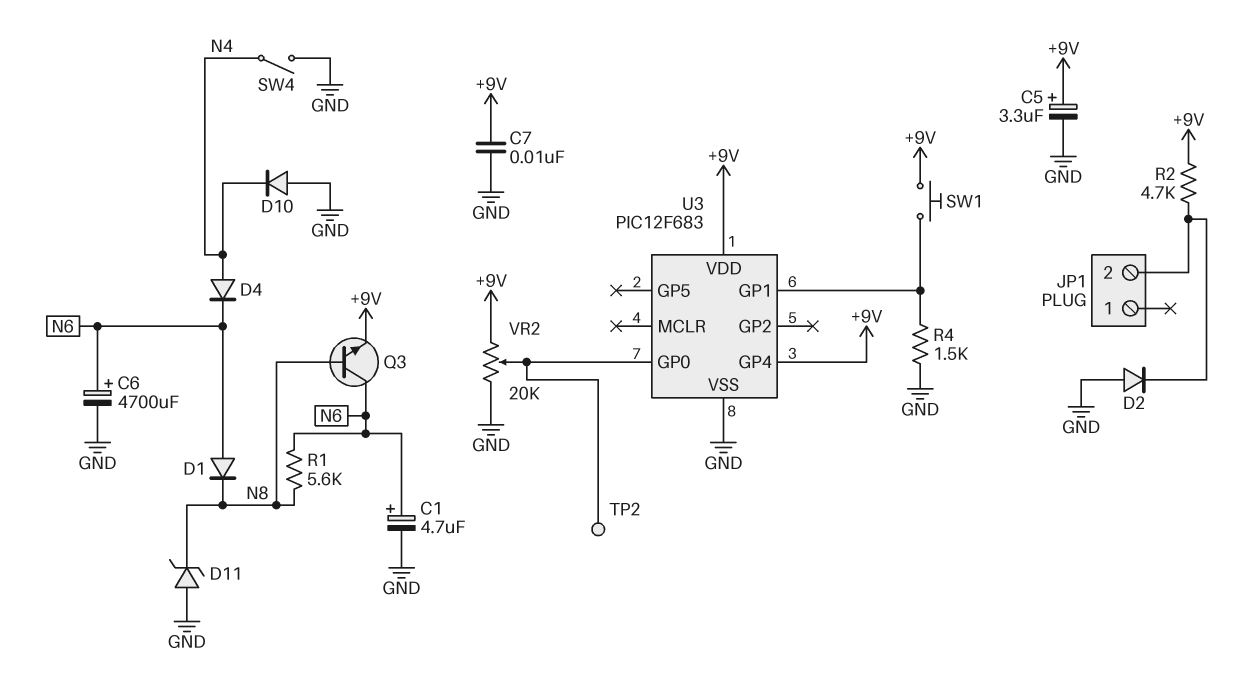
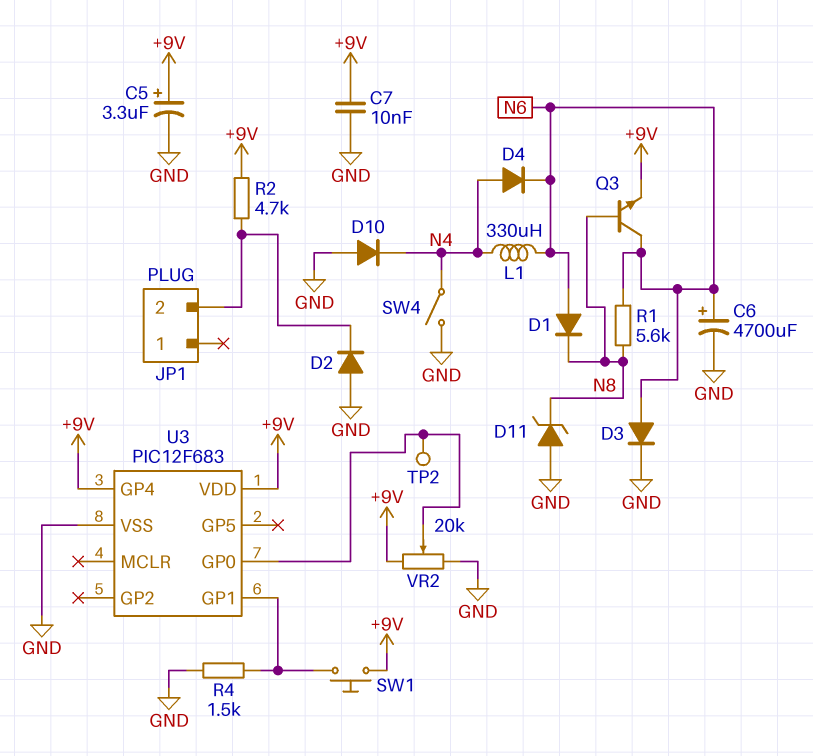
C1: 4.7uF (plus N6, minus GND) -> none
D3: none -> diode (A N6, K GND)
L1: none -> 330uH (N4, N6)

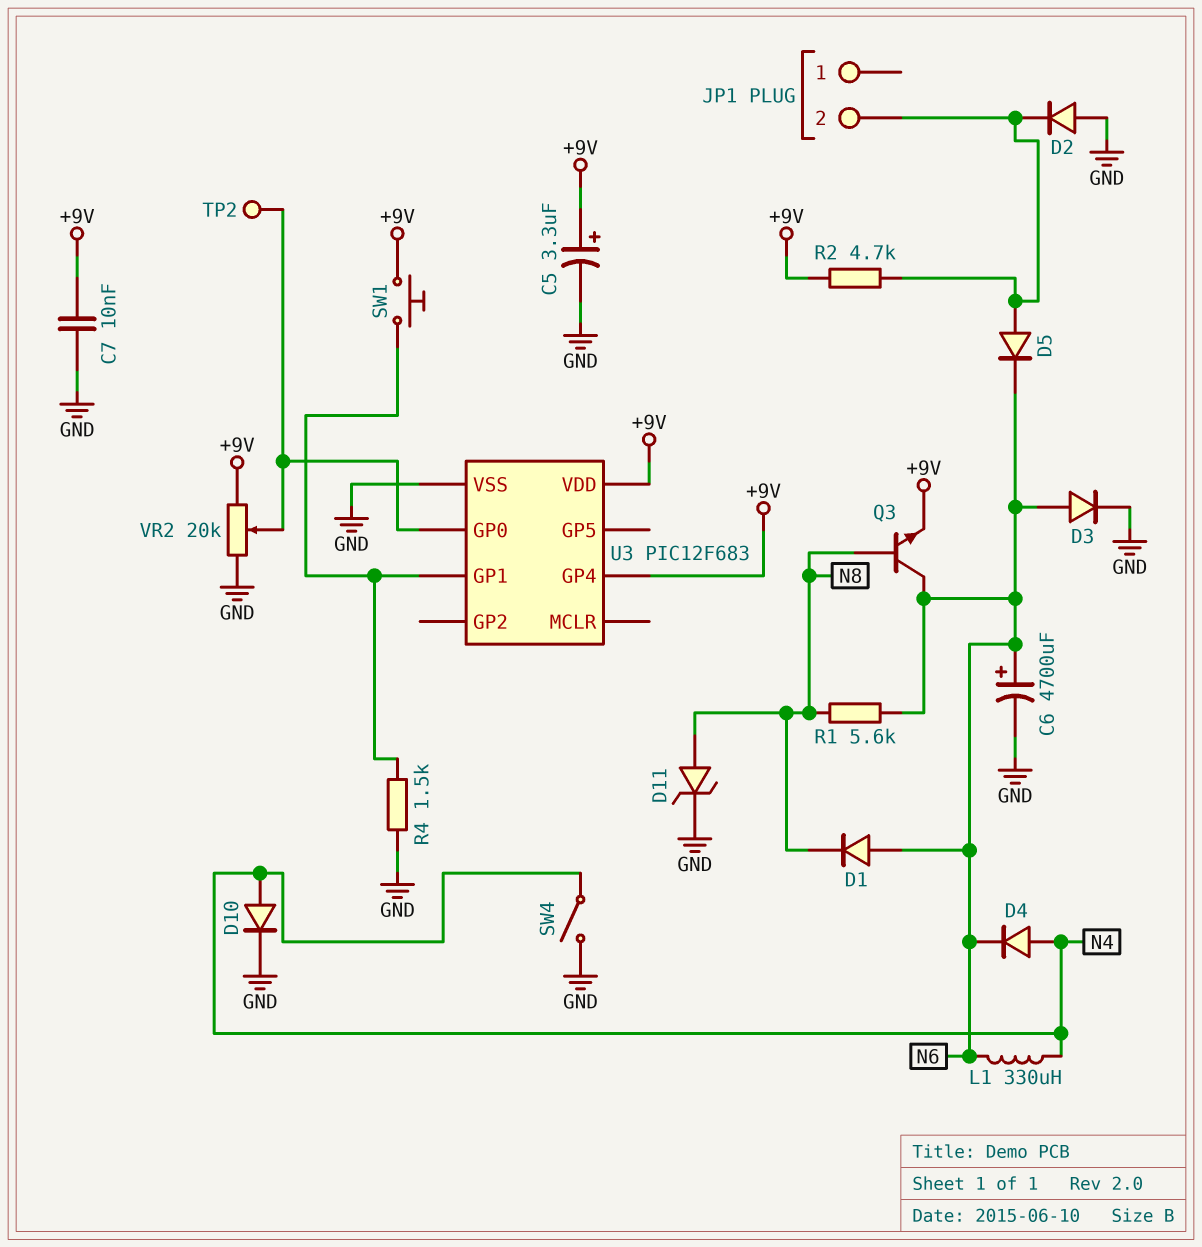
D5: none -> diode (A JP1/2, K N6)
D10: diode (A GND, K N4) -> diode (A N4, K GND)
D11: zener (A GND, K N8) -> zener (A N8, K GND)

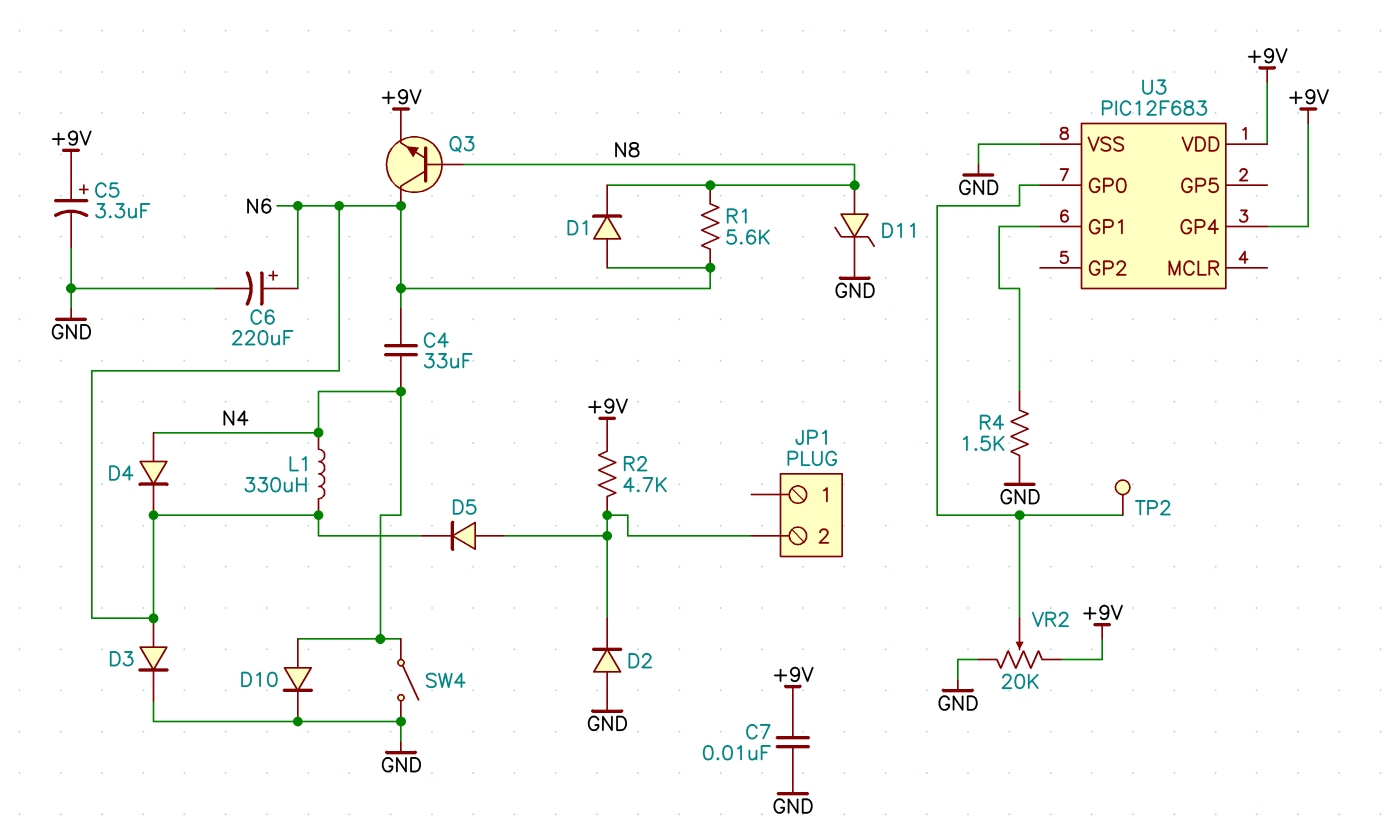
C4: none -> 33uF (N4, N6)
C6: 4700uF (plus N6, minus GND) -> 220uF (plus N6, minus GND)
SW1: button (+9V, U3/GP1) -> none

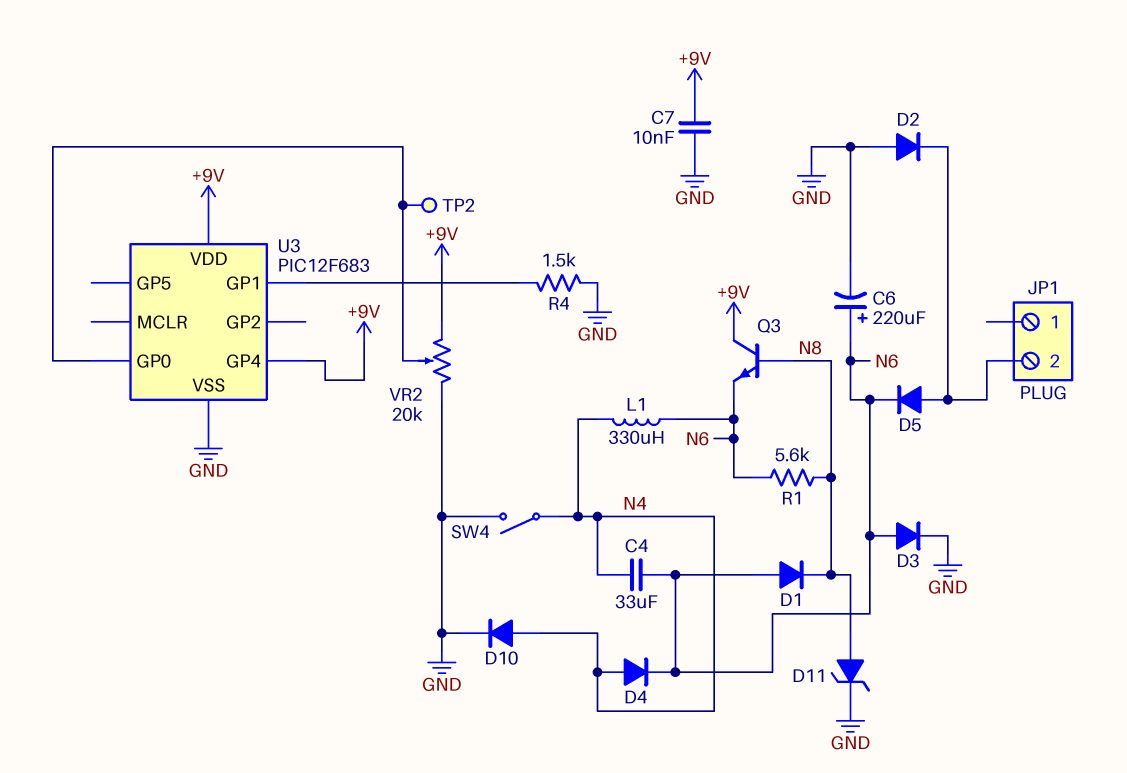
C5: 3.3uF (plus +9V, minus GND) -> none
Q3: NPN (B N8, C N6, E +9V) -> NPN (B N8, C +9V, E N6)
R2: 4.7k (+9V, JP1/2) -> none

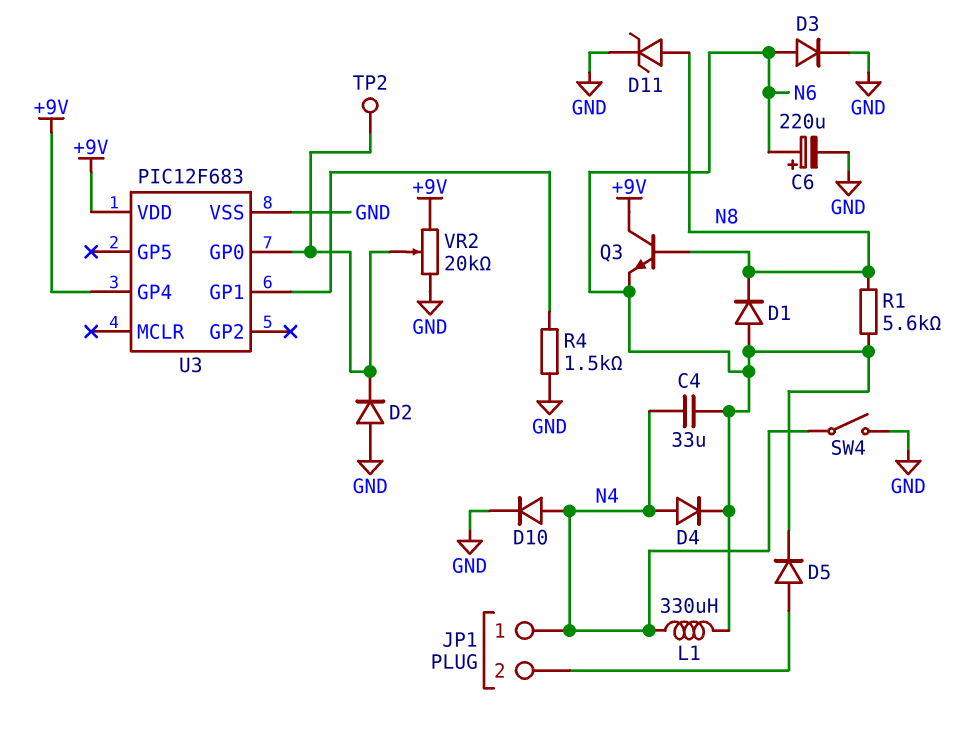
C7: 10nF (+9V, GND) -> none
D2: diode (A GND, K JP1/2) -> diode (A GND, K U3/GP0)
JP1 pin 1: none -> N4

